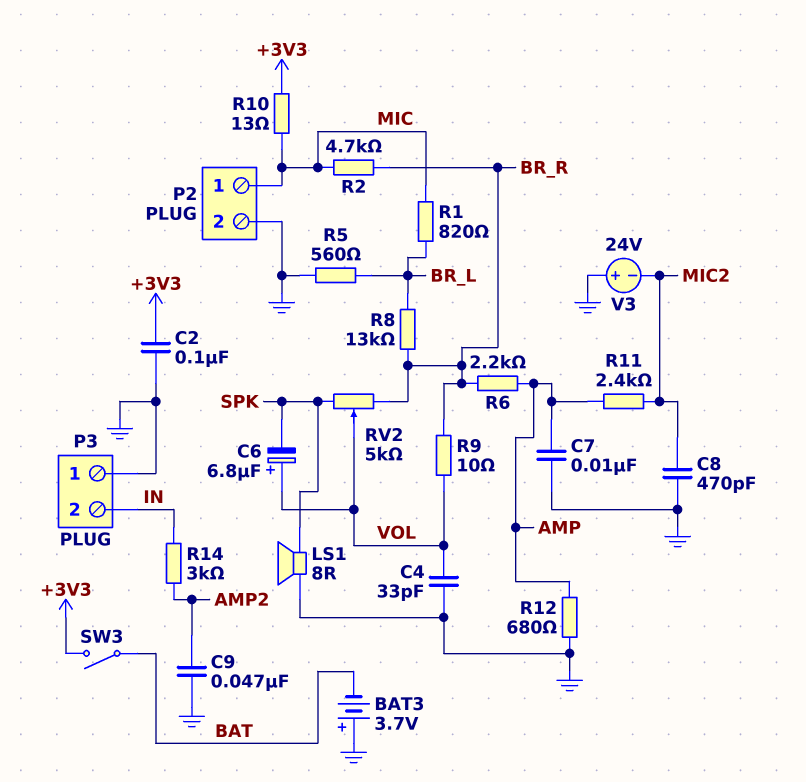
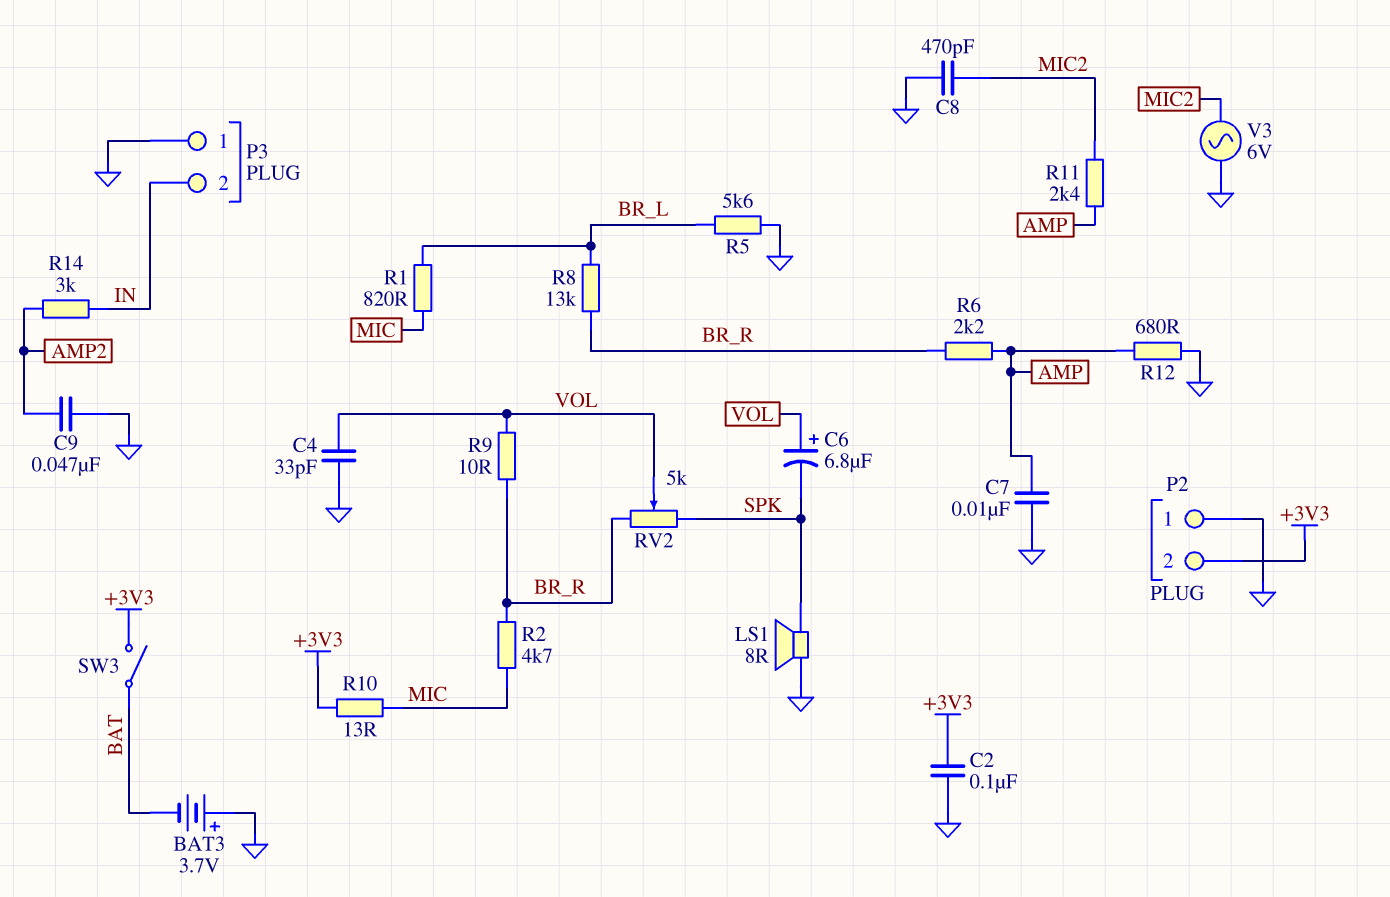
P2 pin 1: MIC -> GND
P2 pin 2: GND -> +3V3
R5: 560 (BR_L, GND) -> 5.6k (BR_L, GND)
V3: 24V (plus GND, minus MIC2) -> AC 6V (GND, MIC2)

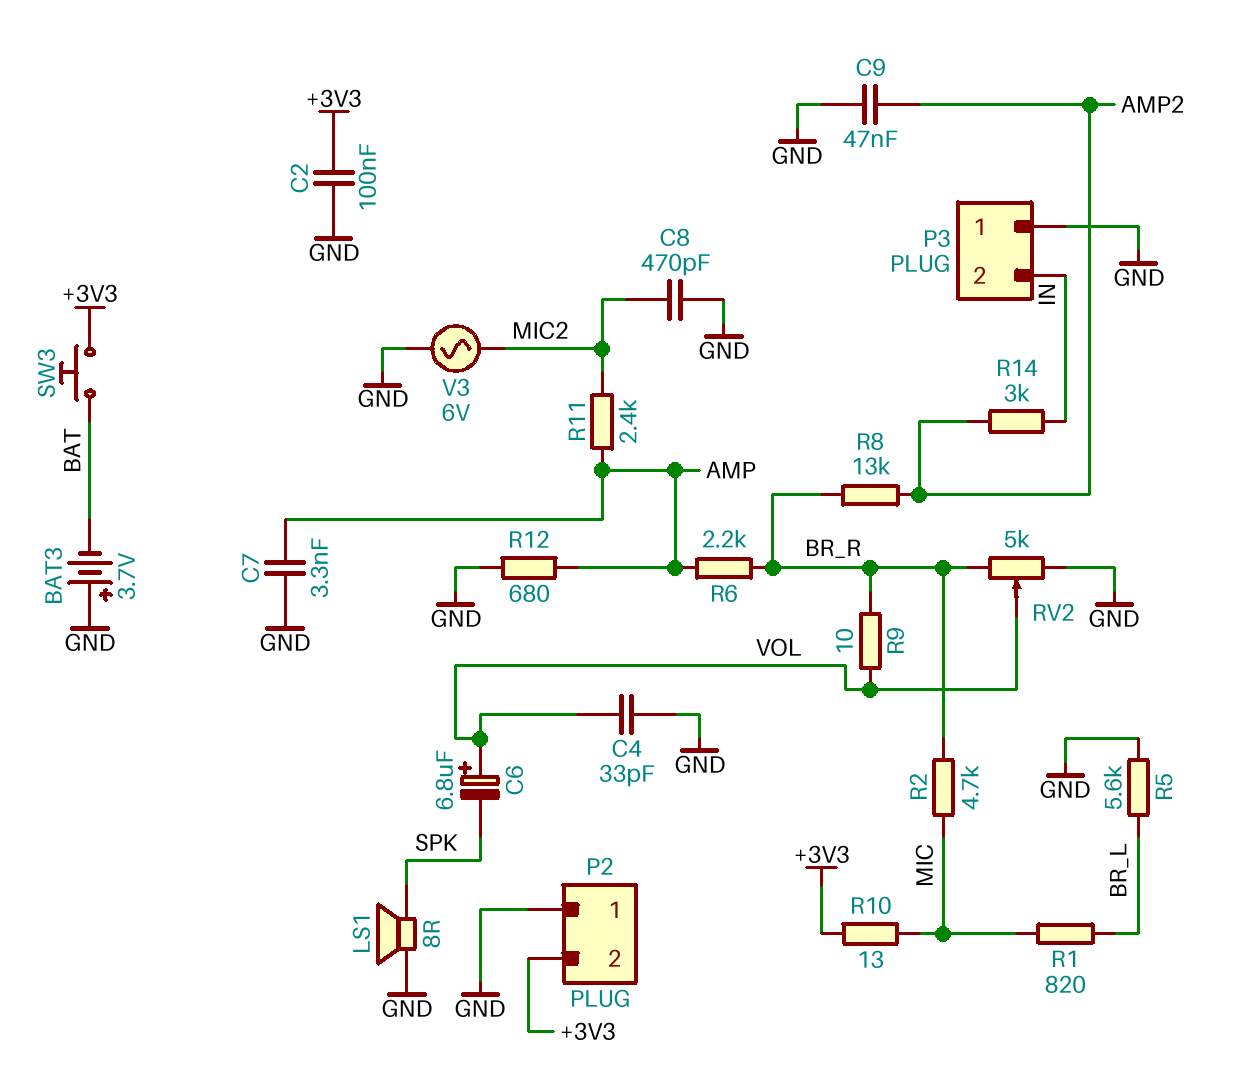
C7: 10nF (AMP, GND) -> 3.3nF (AMP, GND)
R8: 13k (BR_L, BR_R) -> 13k (AMP2, BR_R)
RV2: 5k (BR_R, SPK, wiper VOL) -> 5k (BR_R, GND, wiper VOL)
SW3: switch (+3V3, BAT) -> button (+3V3, BAT)

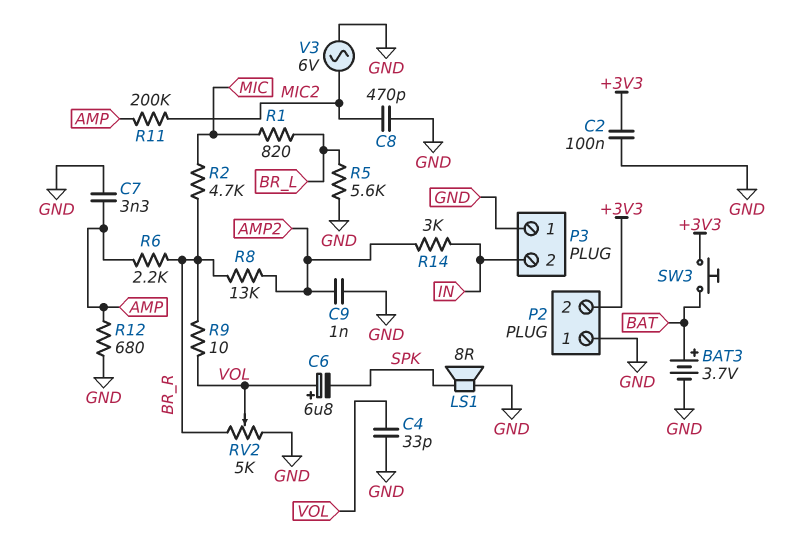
BAT3: 3.7V (plus GND, minus BAT) -> 3.7V (plus BAT, minus GND)
C9: 47nF (AMP2, GND) -> 1nF (AMP2, GND)
R10: 13 (+3V3, MIC) -> none
R11: 2.4k (AMP, MIC2) -> 200k (AMP, MIC2)

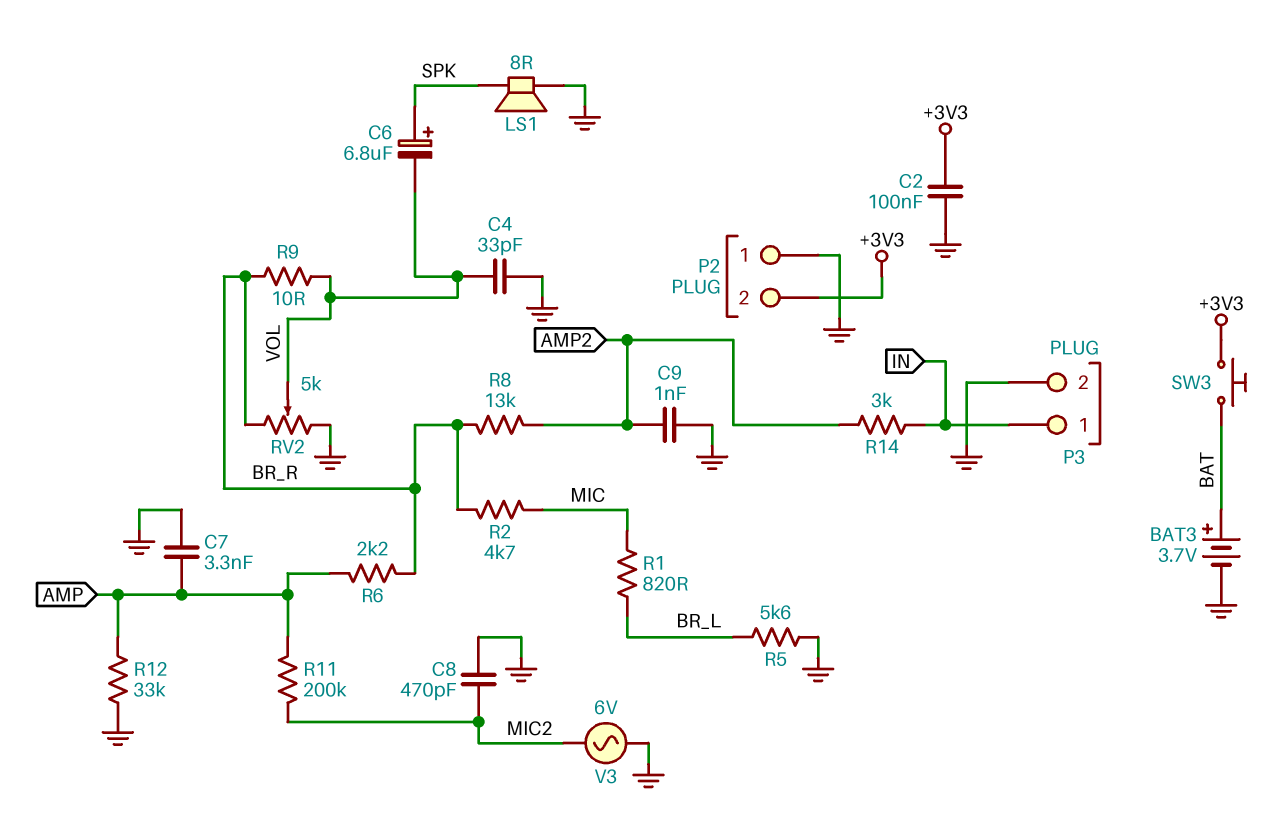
C6: 6.8uF (plus VOL, minus SPK) -> 6.8uF (plus SPK, minus VOL)
P3 pin 1: GND -> IN
P3 pin 2: IN -> GND
R12: 680 (AMP, GND) -> 33k (AMP, GND)

